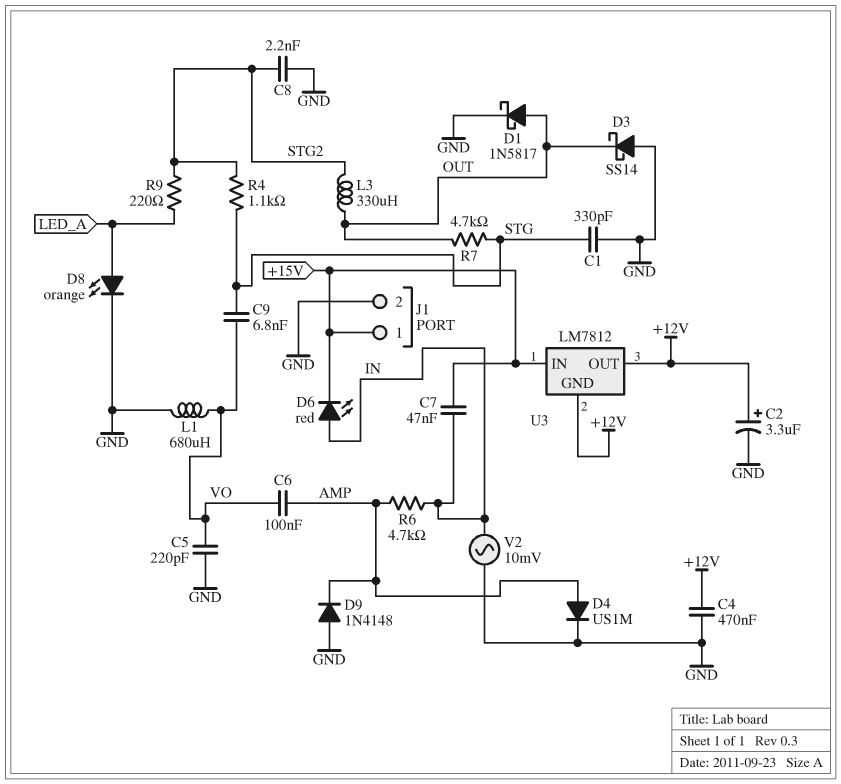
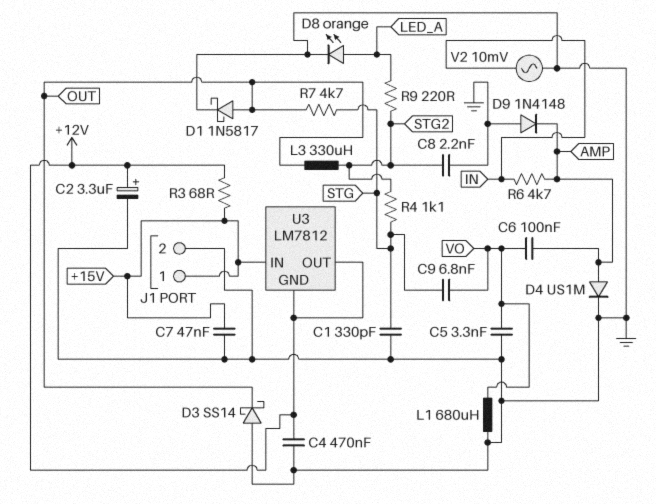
C5: 220pF (GND, VO) -> 3.3nF (GND, VO)
C7: 47nF (+15V, IN) -> 47nF (+15V, GND)
D6: LED red (A IN, K +15V) -> none
R3: none -> 68 (+12V, +15V)

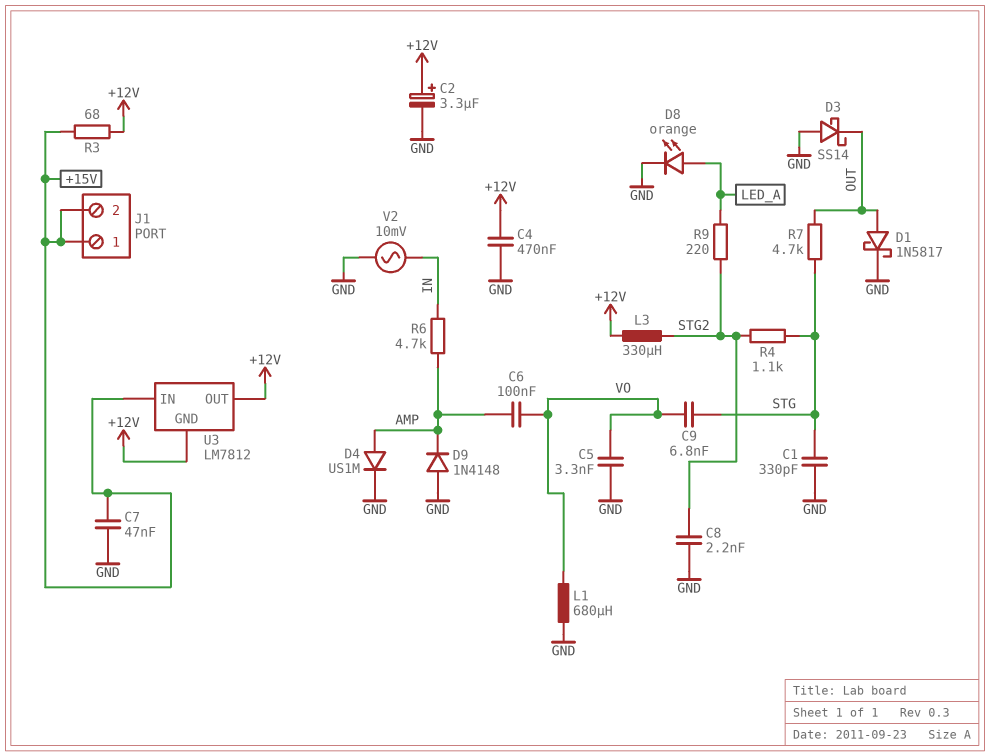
J1 pin 2: GND -> +15V
L3: 330uH (OUT, STG2) -> 330uH (+12V, STG2)

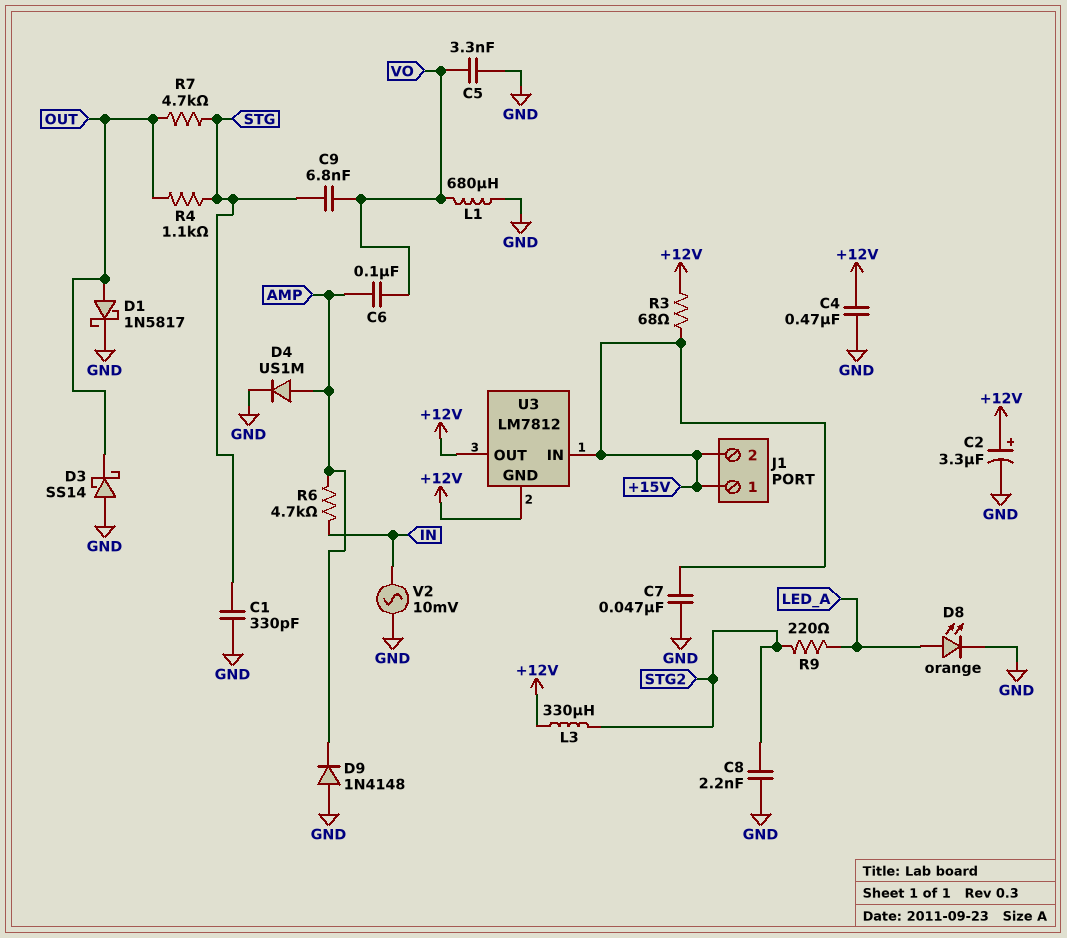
R4: 1.1k (STG, STG2) -> 1.1k (OUT, STG)

